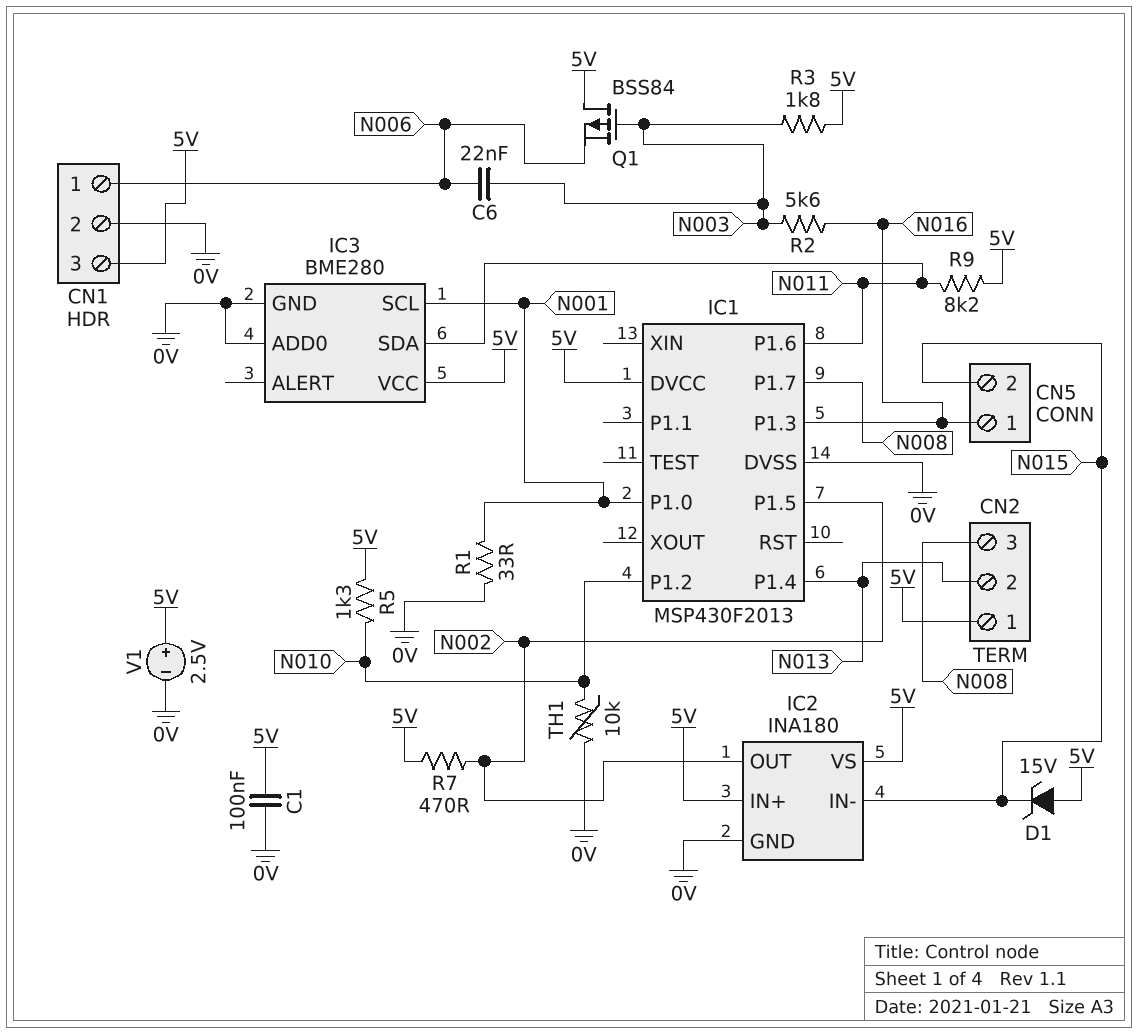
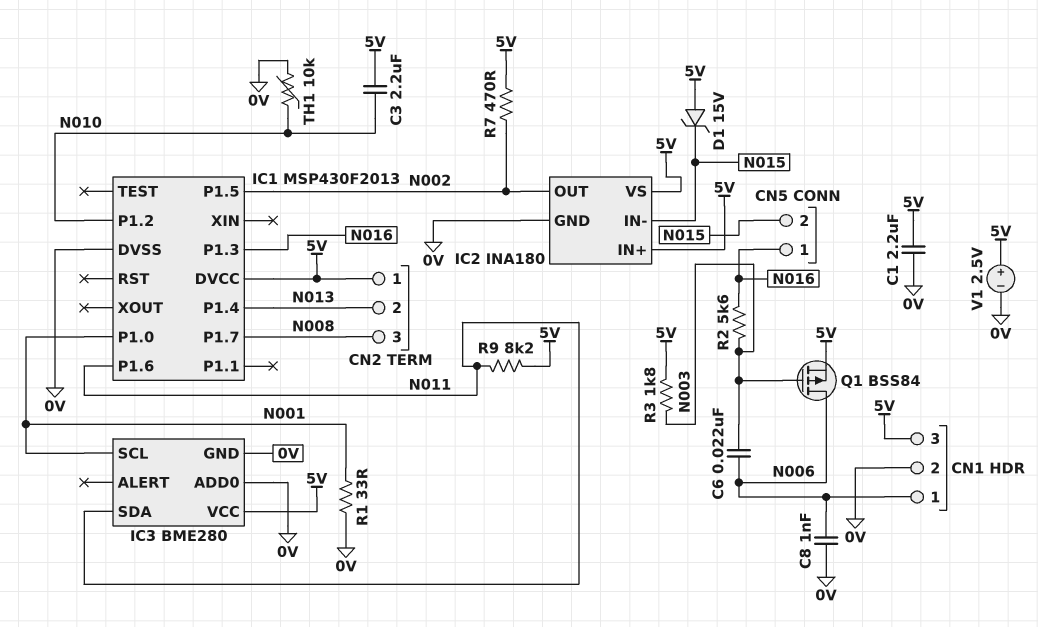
C1: 100nF (0V, 5V) -> 2.2uF (0V, 5V)
C3: none -> 2.2uF (5V, N010)
C8: none -> 1nF (0V, N006)
Q1: PMOS BSS84 (G N003, D 5V, S N006) -> PMOS BSS84 (G N003, D N006, S 5V)
R5: 1.3k (5V, N010) -> none

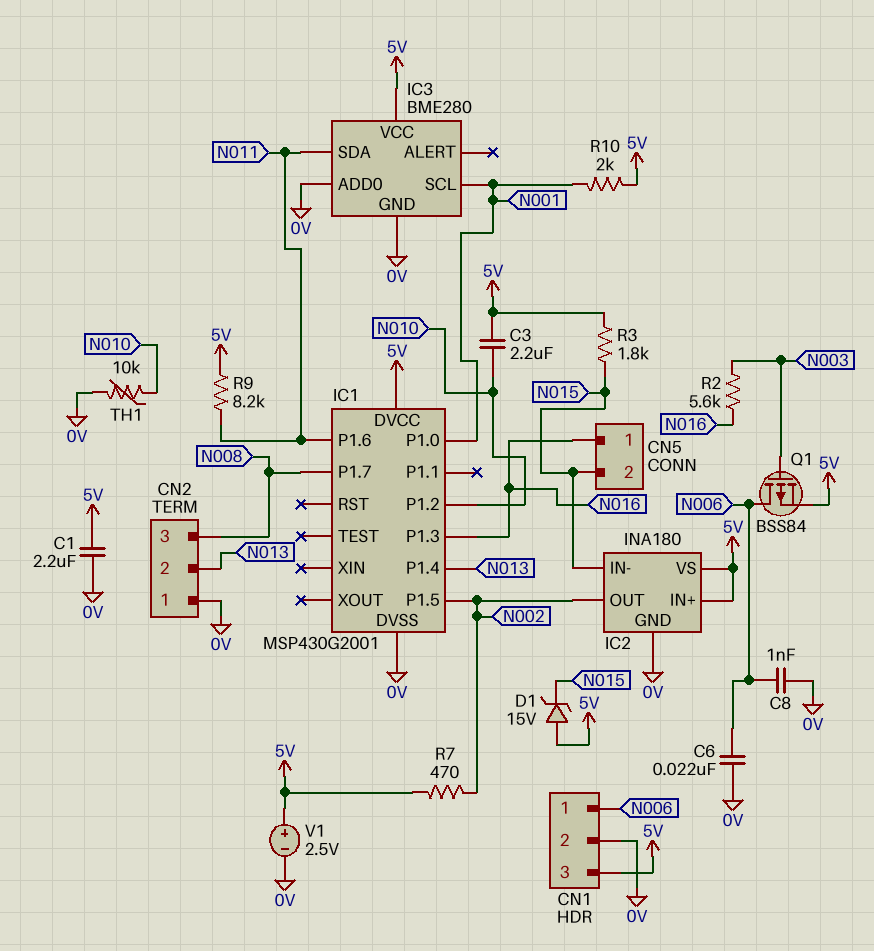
C6: 22nF (N003, N006) -> 22nF (0V, N006)
CN2 pin 1: 5V -> 0V
IC1: MSP430F2013 -> MSP430G2001
R1: 33 (0V, N001) -> none
R3: 1.8k (5V, N003) -> 1.8k (5V, N015)
R10: none -> 2k (5V, N001)

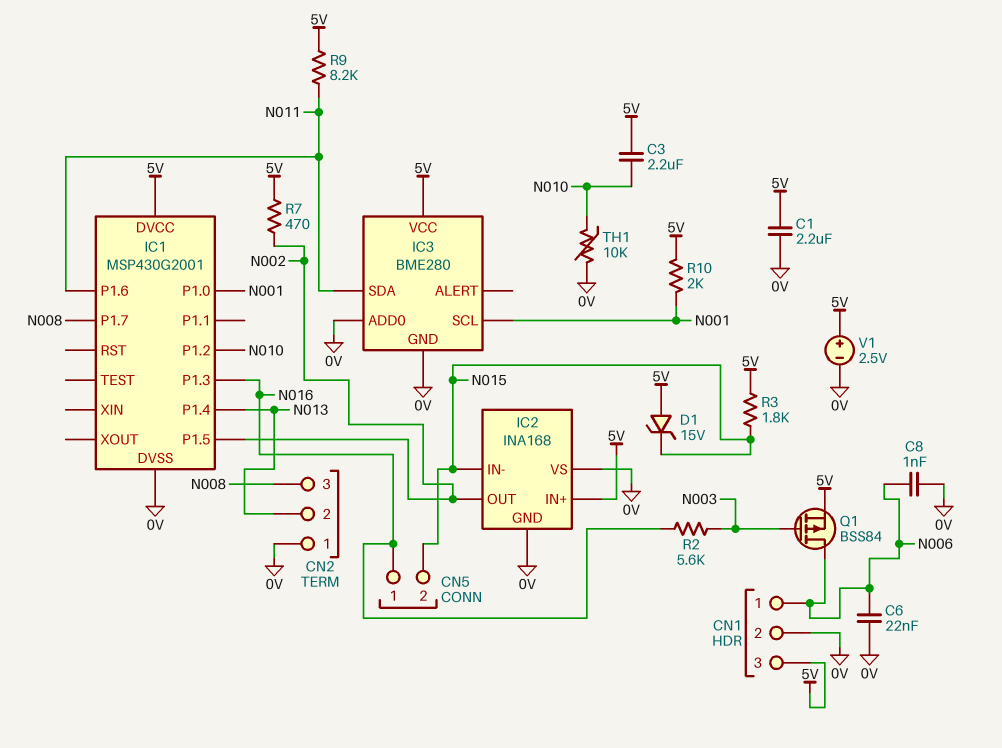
IC2: INA180 -> INA168
IC2 pin VS: 5V -> 0V

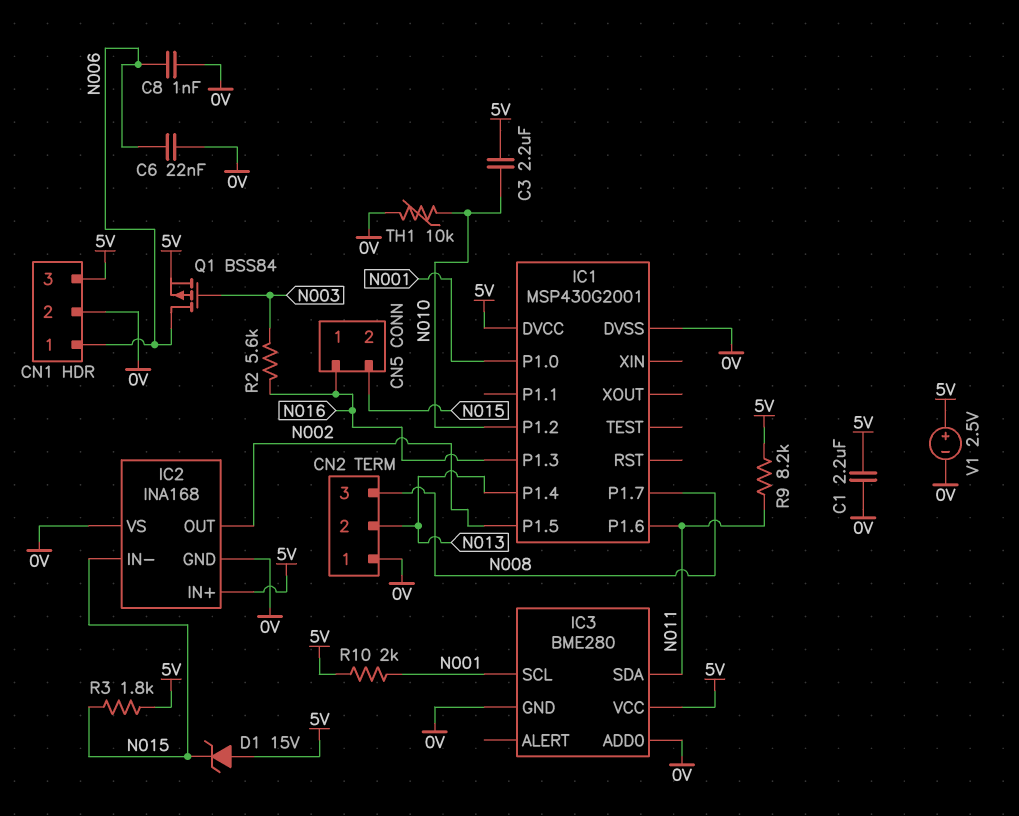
R7: 470 (5V, N002) -> none

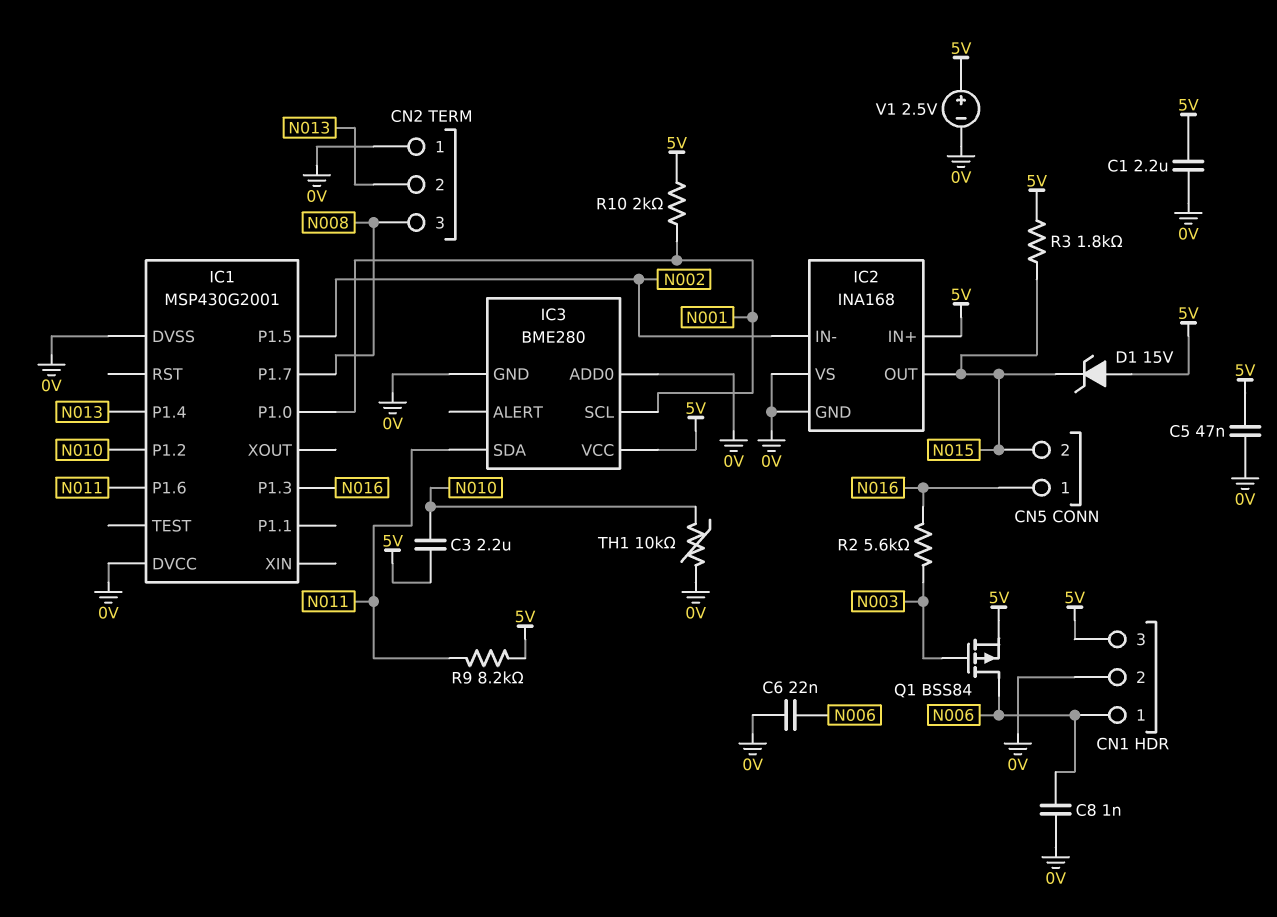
C5: none -> 47nF (0V, 5V)
IC1 pin DVCC: 5V -> 0V
IC2 pin IN-: N015 -> N002
IC2 pin OUT: N002 -> N015

